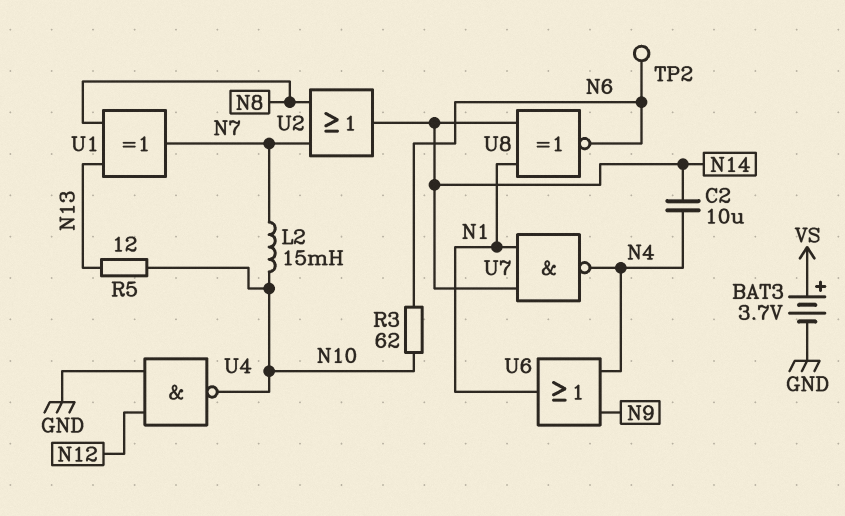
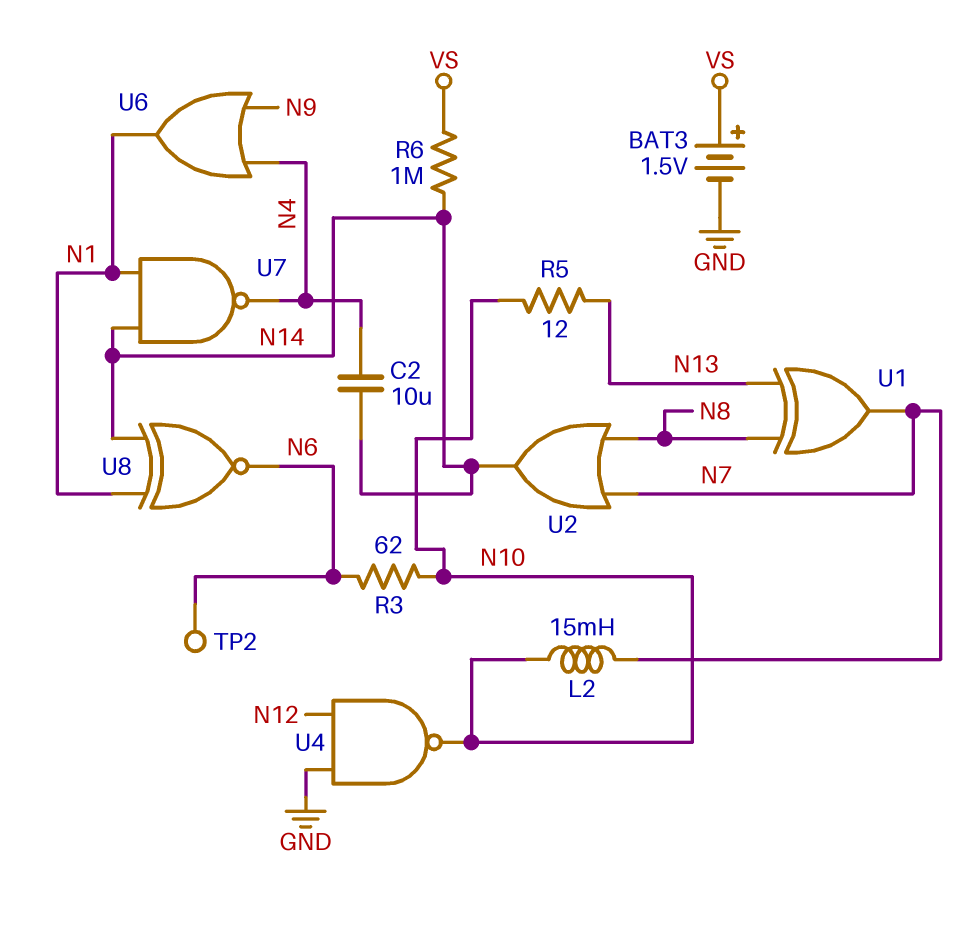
BAT3: 3.7V (plus VS, minus GND) -> 1.5V (plus VS, minus GND)
R6: none -> 1M (N14, VS)

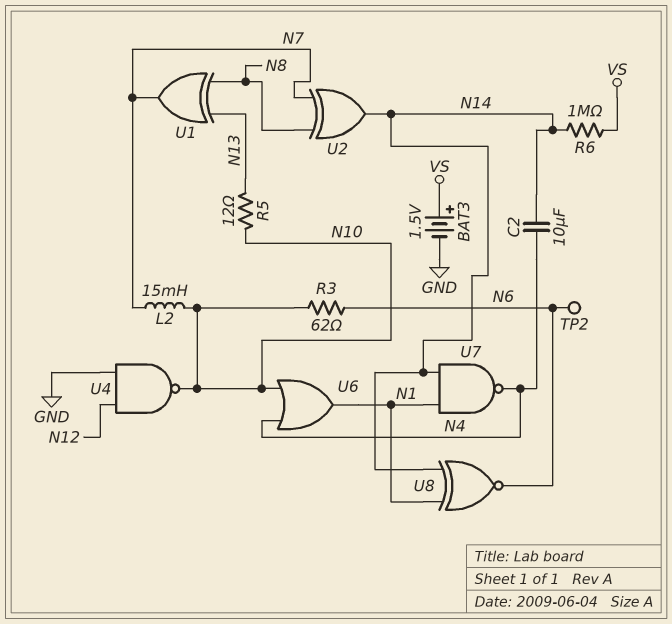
U2: OR (in N7, in N8, out N14) -> XOR (in N7, in N8, out N14)
U6: OR (in N4, in N9, out N1) -> OR (in N4, in N10, out N1)

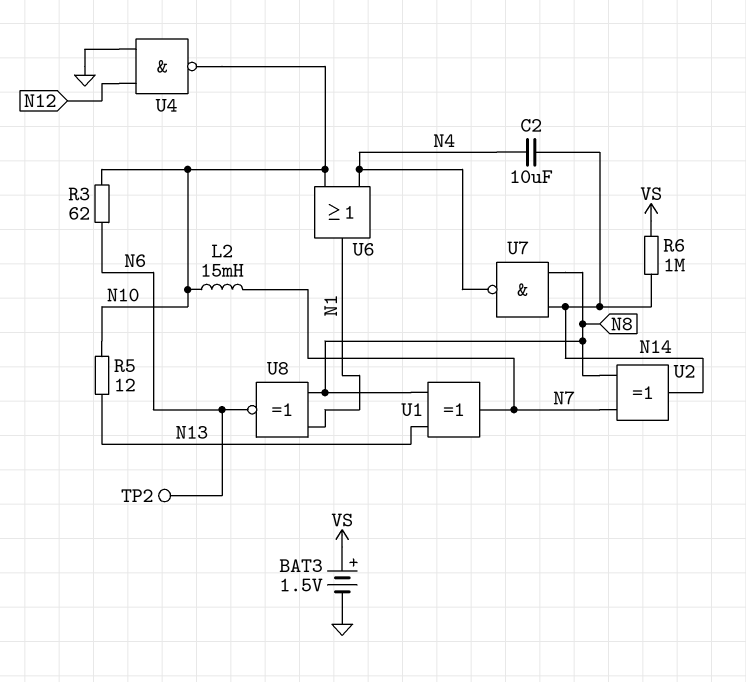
U7: NAND (in N1, in N14, out N4) -> NAND (in N8, in N14, out N4)
U8: XNOR (in N1, in N14, out N6) -> XNOR (in N1, in N8, out N6)

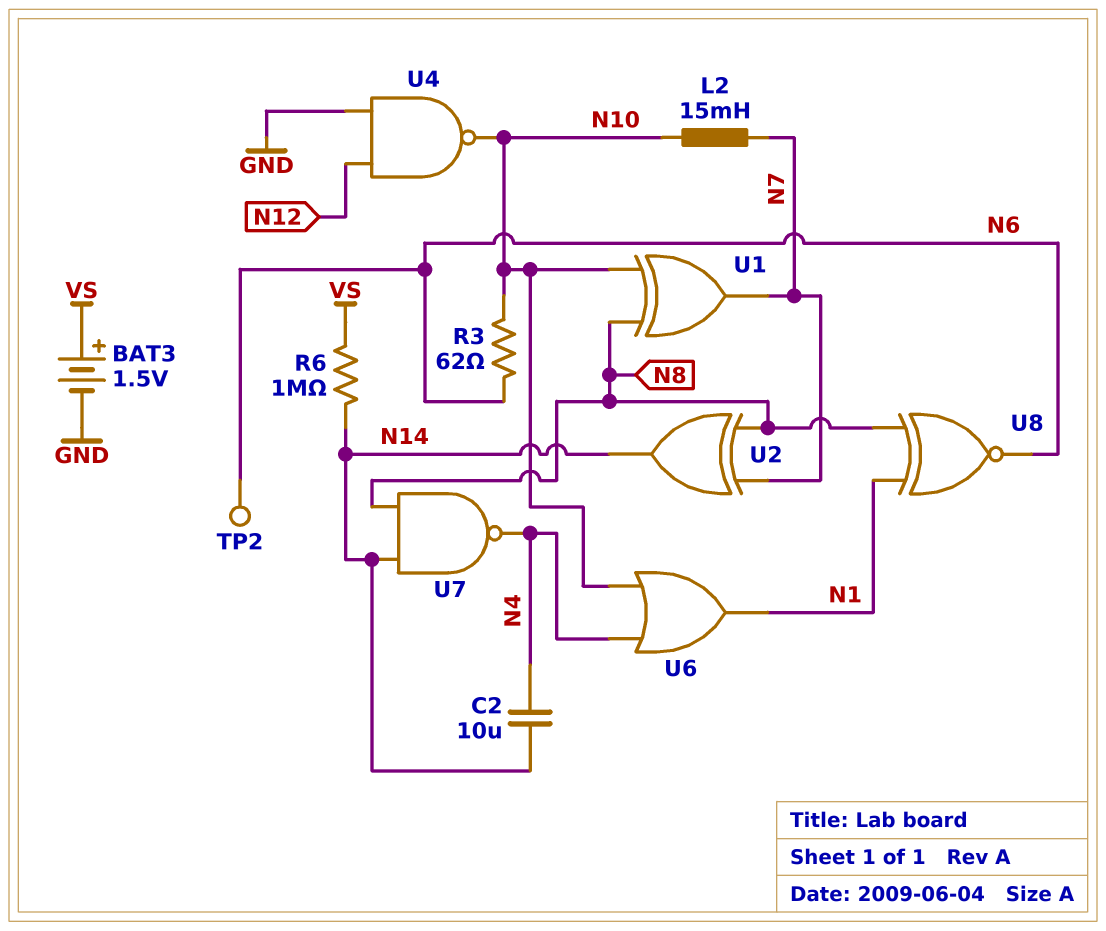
R5: 12 (N10, N13) -> none
U1: XOR (in N8, in N13, out N7) -> XOR (in N8, in N10, out N7)

